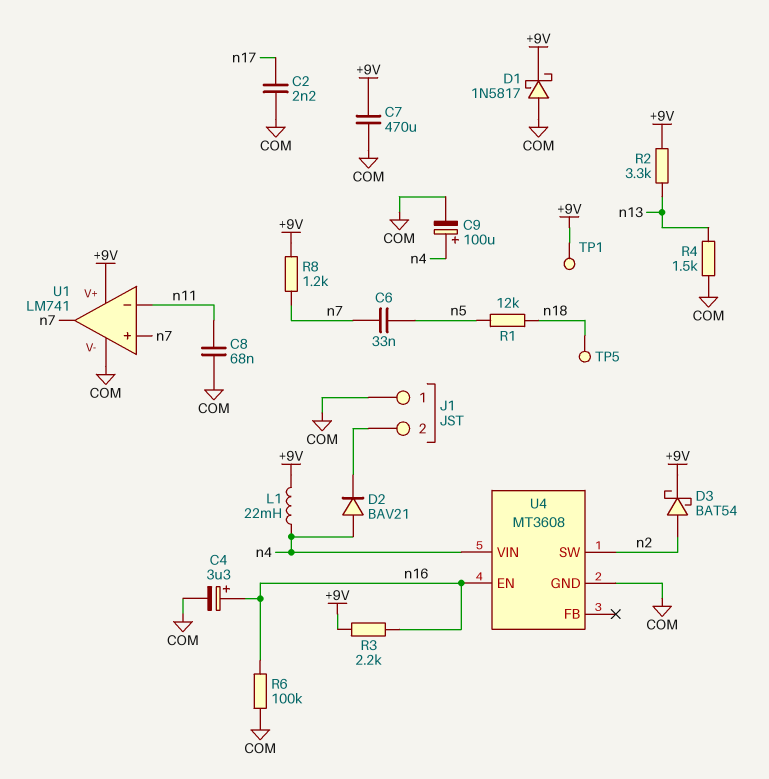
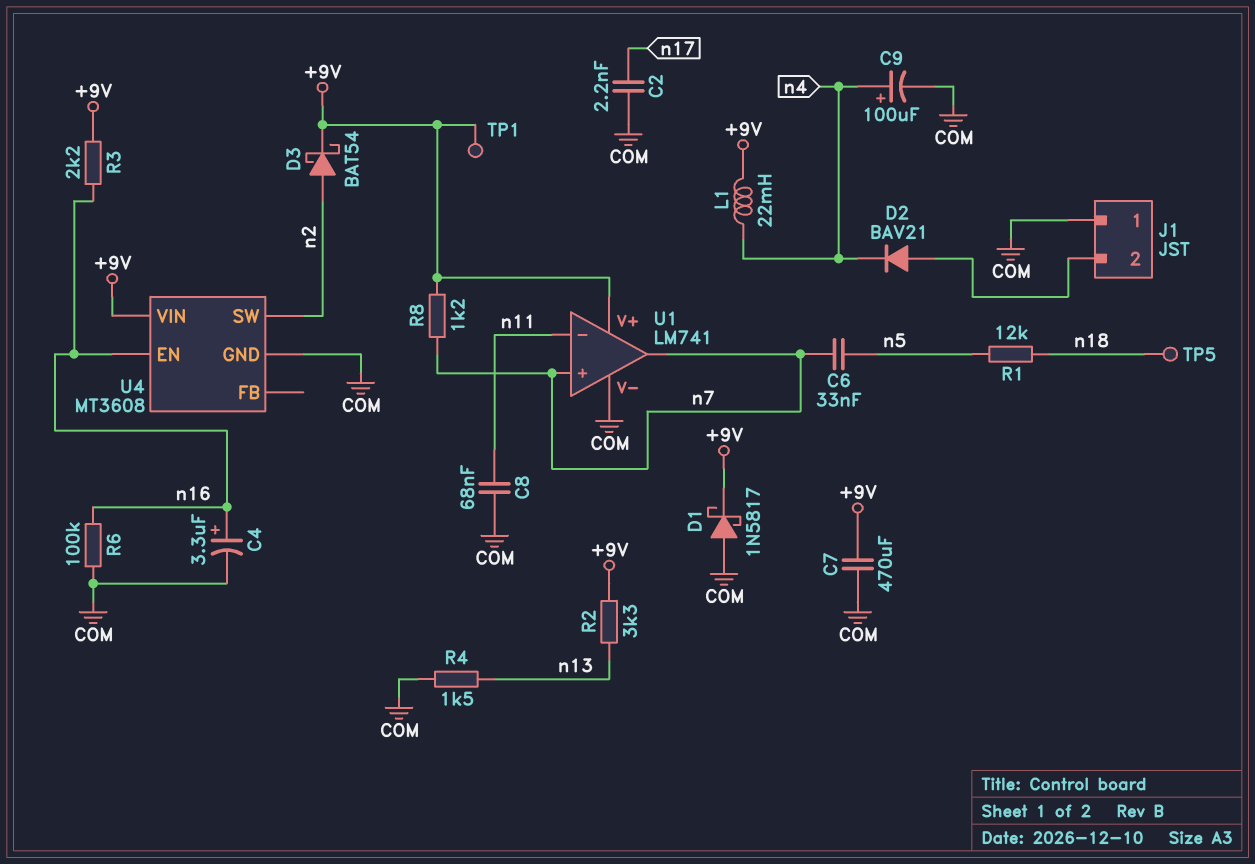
D2: diode BAV21 (A n4, K J1/2) -> diode BAV21 (A J1/2, K n4)
U4 pin VIN: n4 -> +9V

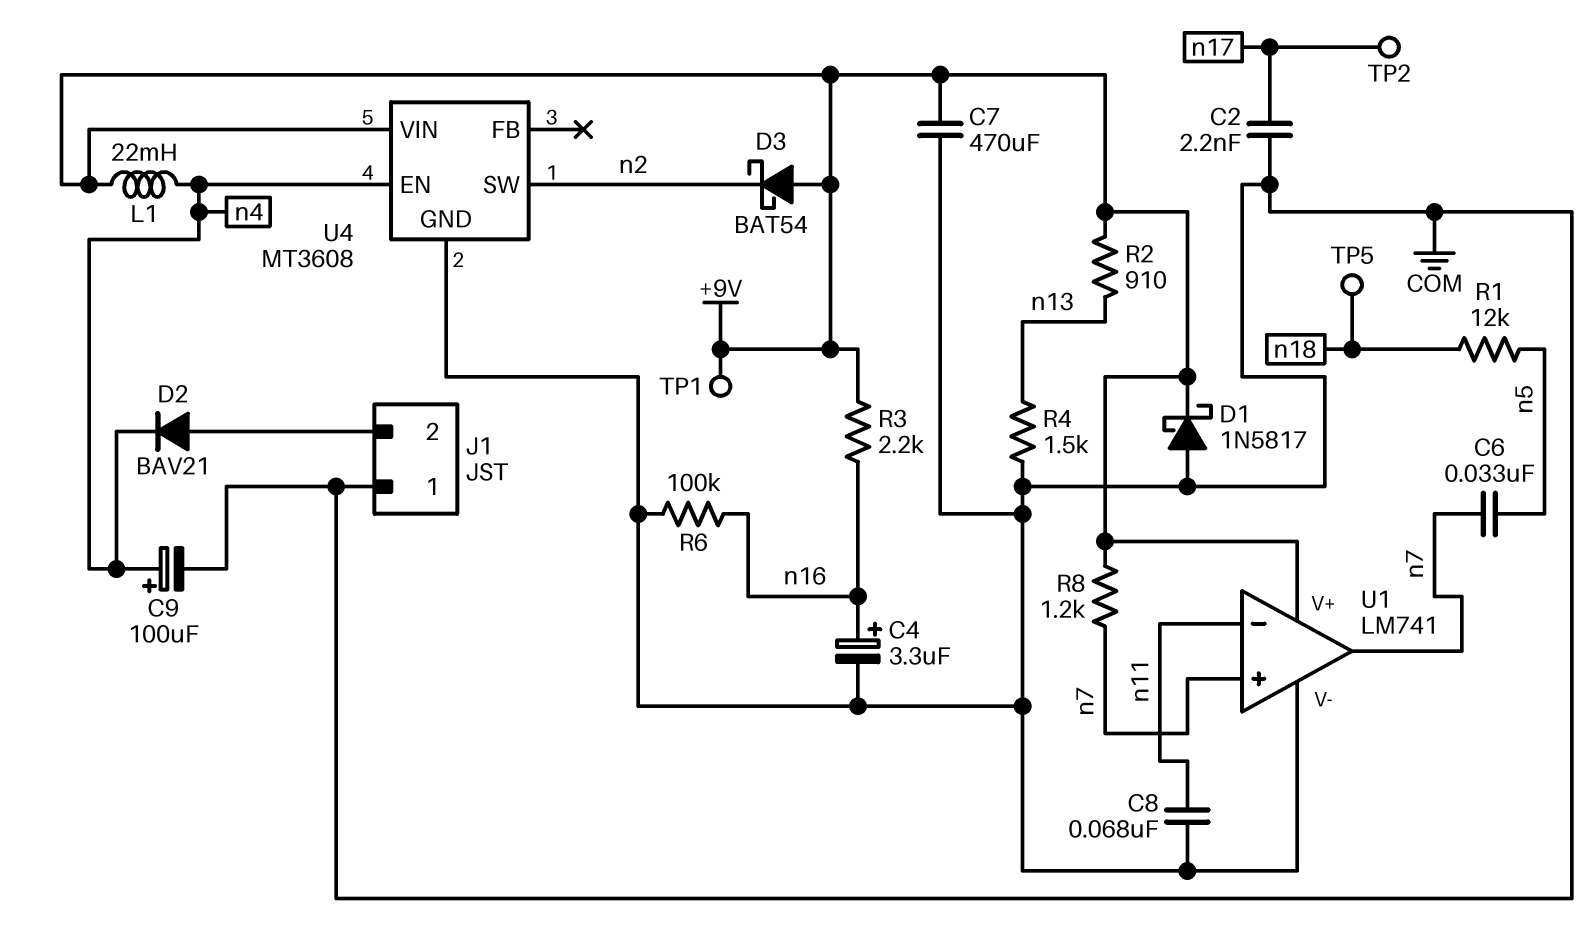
D3: schottky BAT54 (A n2, K +9V) -> schottky BAT54 (A +9V, K n2)
R2: 3.3k (+9V, n13) -> 910 (+9V, n13)
TP2: none -> test point (n17)
U4 pin EN: n16 -> n4

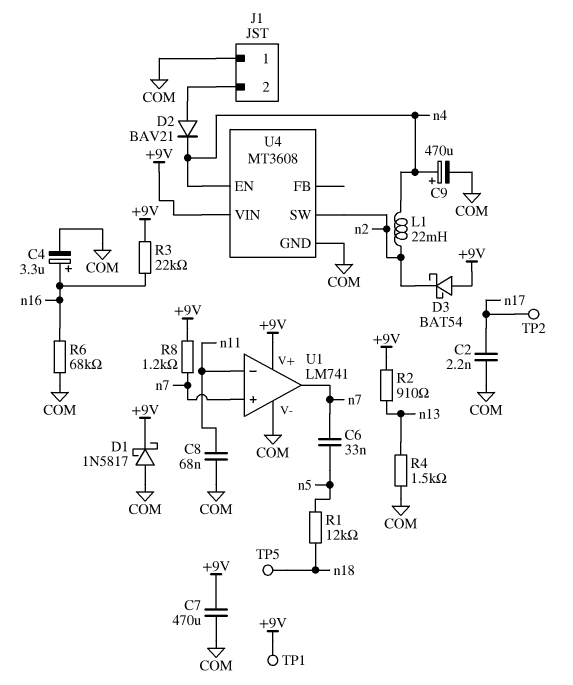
C9: 100uF (plus n4, minus COM) -> 470uF (plus n4, minus COM)
L1: 22mH (+9V, n4) -> 22mH (n2, n4)
R3: 2.2k (+9V, n16) -> 22k (+9V, n16)
R6: 100k (COM, n16) -> 68k (COM, n16)

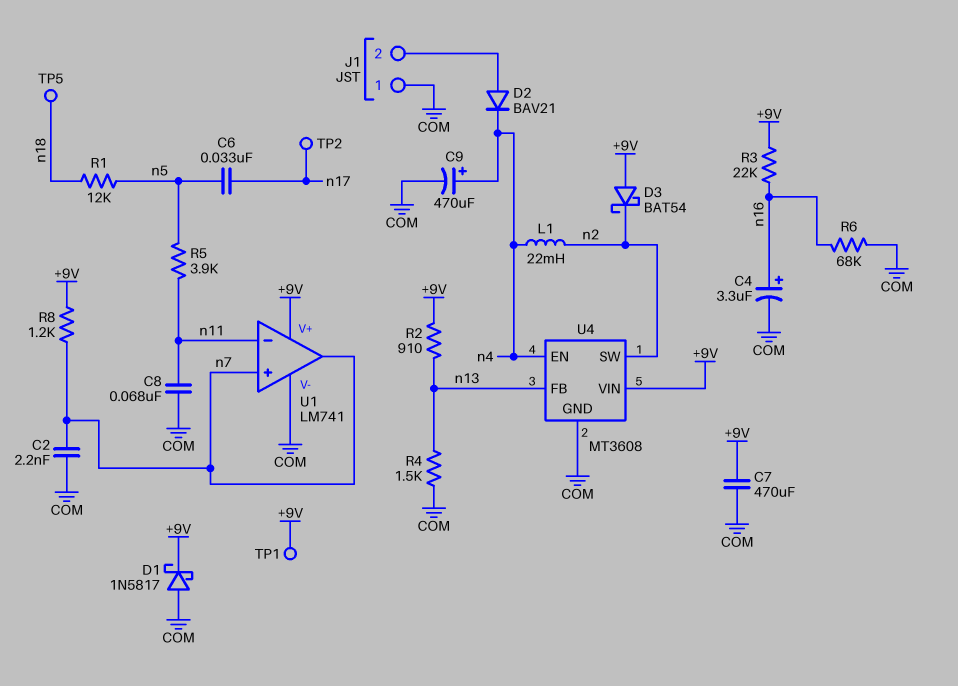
C2: 2.2nF (COM, n17) -> 2.2nF (COM, n7)
C6: 33nF (n5, n7) -> 33nF (n5, n17)
R5: none -> 3.9k (n5, n11)
U4 pin FB: none -> n13

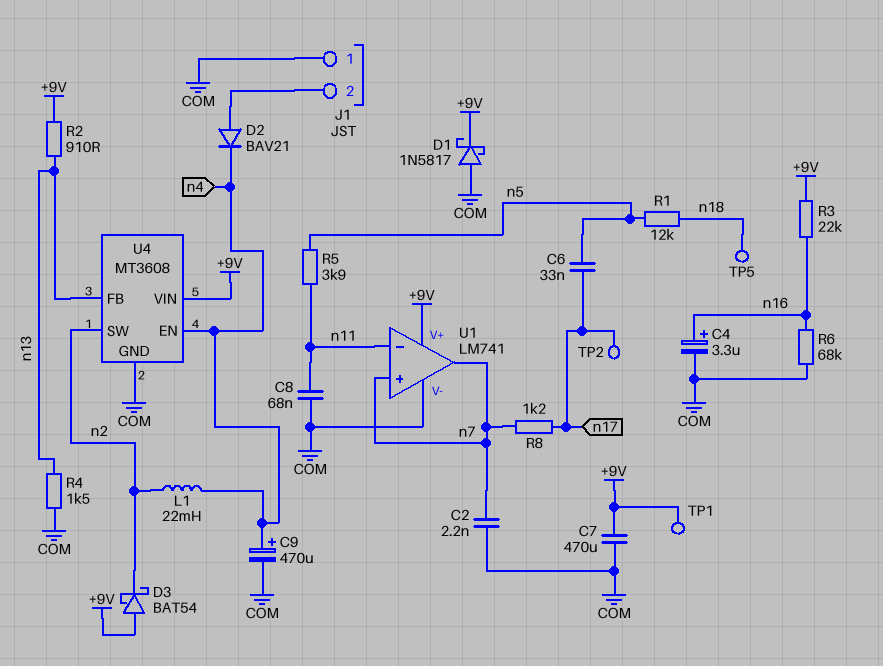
R8: 1.2k (+9V, n7) -> 1.2k (n7, n17)

